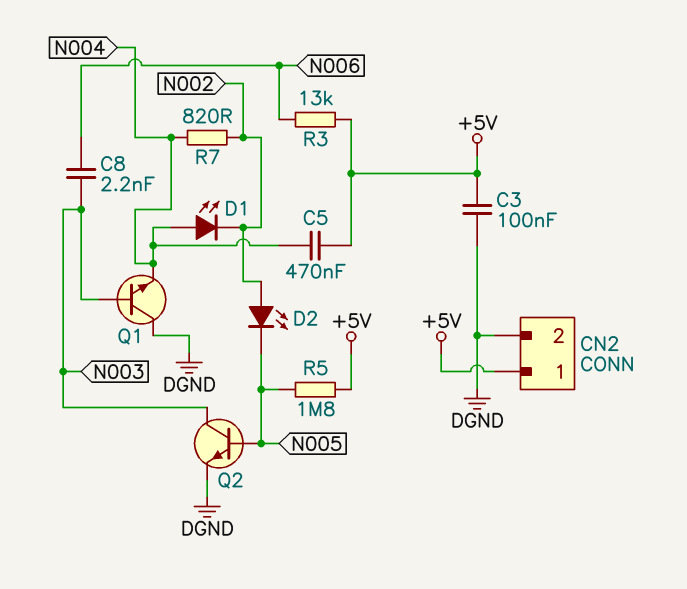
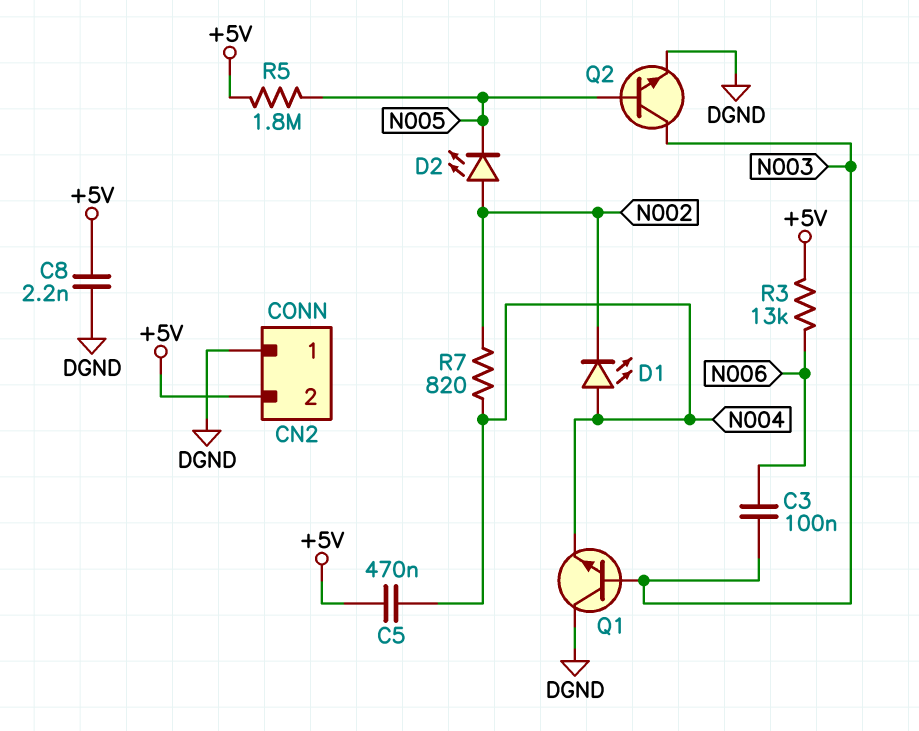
C3: 100nF (+5V, DGND) -> 100nF (N003, N006)
C8: 2.2nF (N003, N006) -> 2.2nF (+5V, DGND)
CN2 pin 1: +5V -> DGND
CN2 pin 2: DGND -> +5V

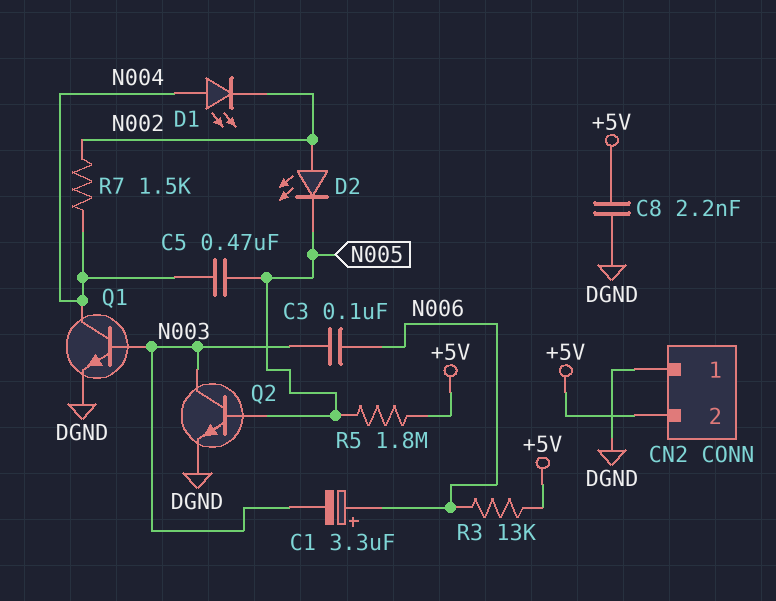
C1: none -> 3.3uF (plus N006, minus N003)
C5: 470nF (+5V, N004) -> 470nF (N004, N005)
Q1: NPN (B N003, C DGND, E N004) -> NPN (B N003, C N004, E DGND)
R7: 820 (N002, N004) -> 1.5k (N002, N004)

